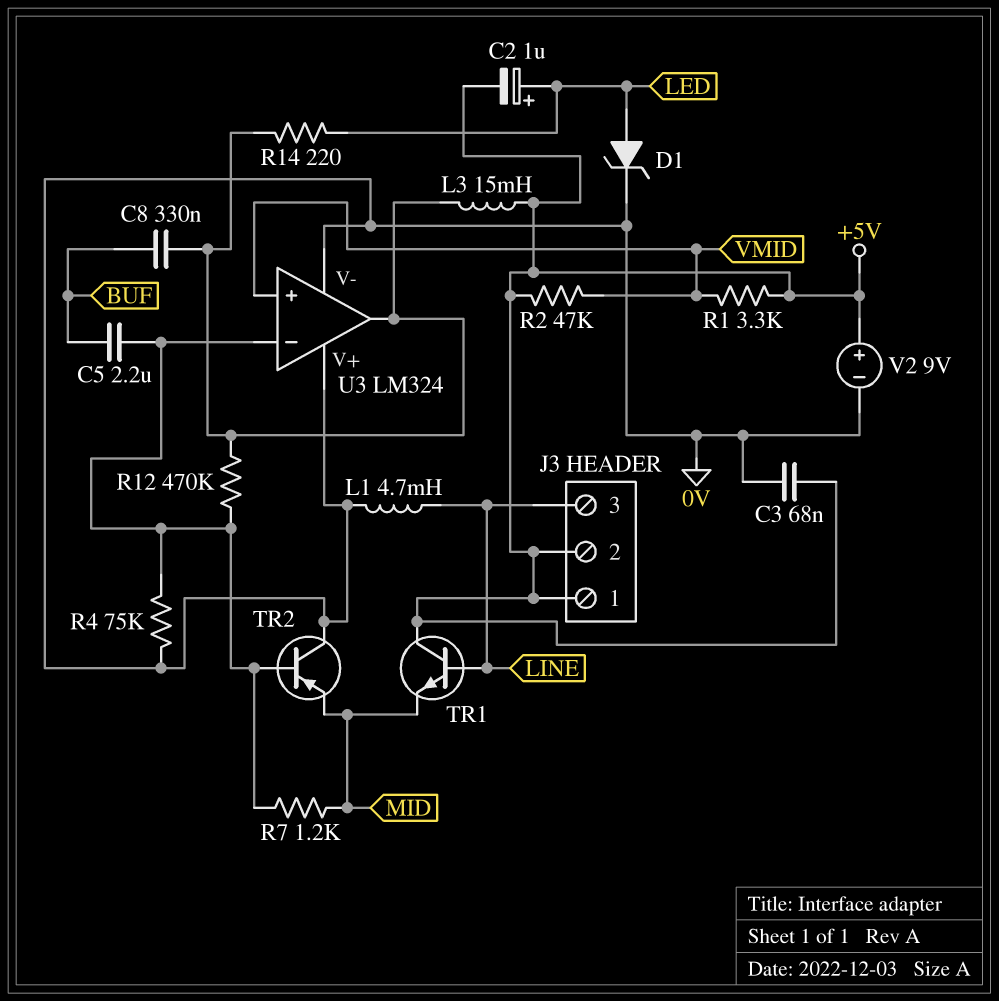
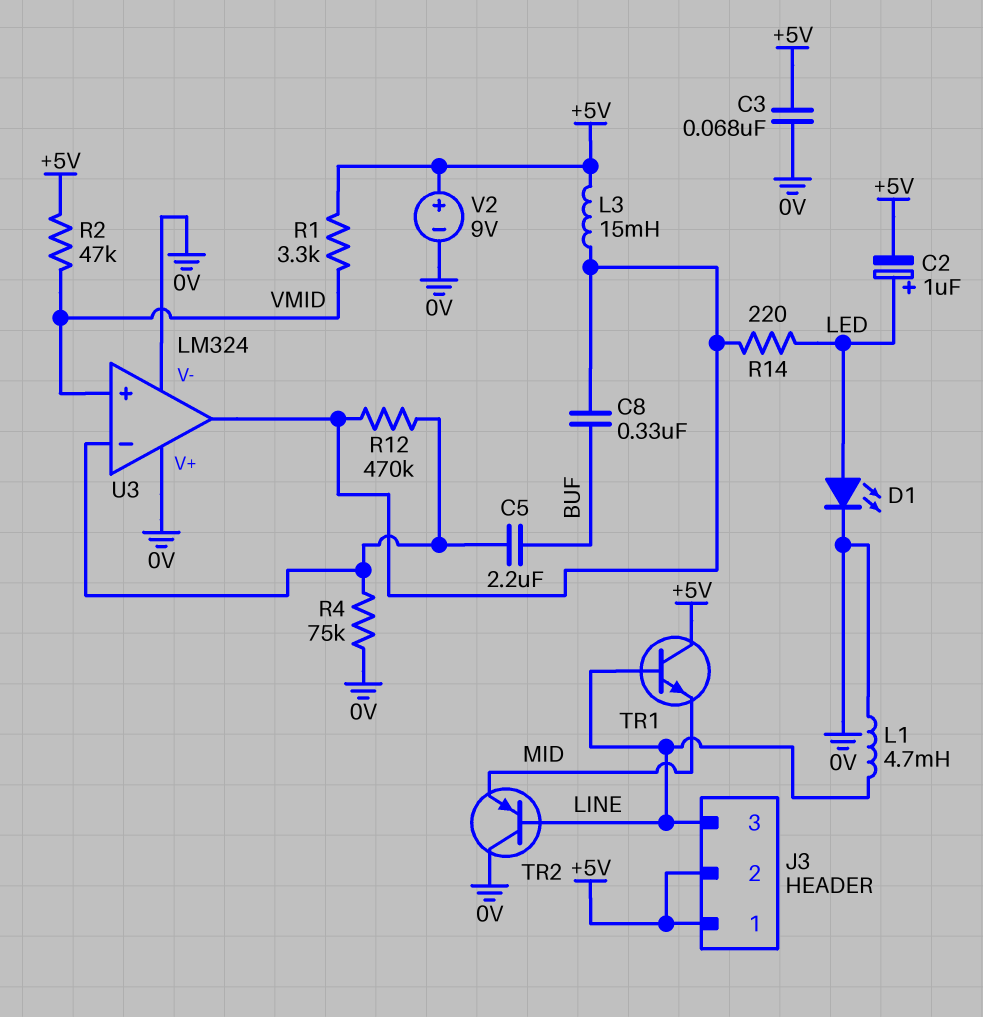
D1: zener (A LED, K 0V) -> LED (A LED, K 0V)
R7: 1.2k (MID, U3/in-) -> none
TR2: PNP (B U3/in-, C 0V, E MID) -> PNP (B LINE, C 0V, E MID)

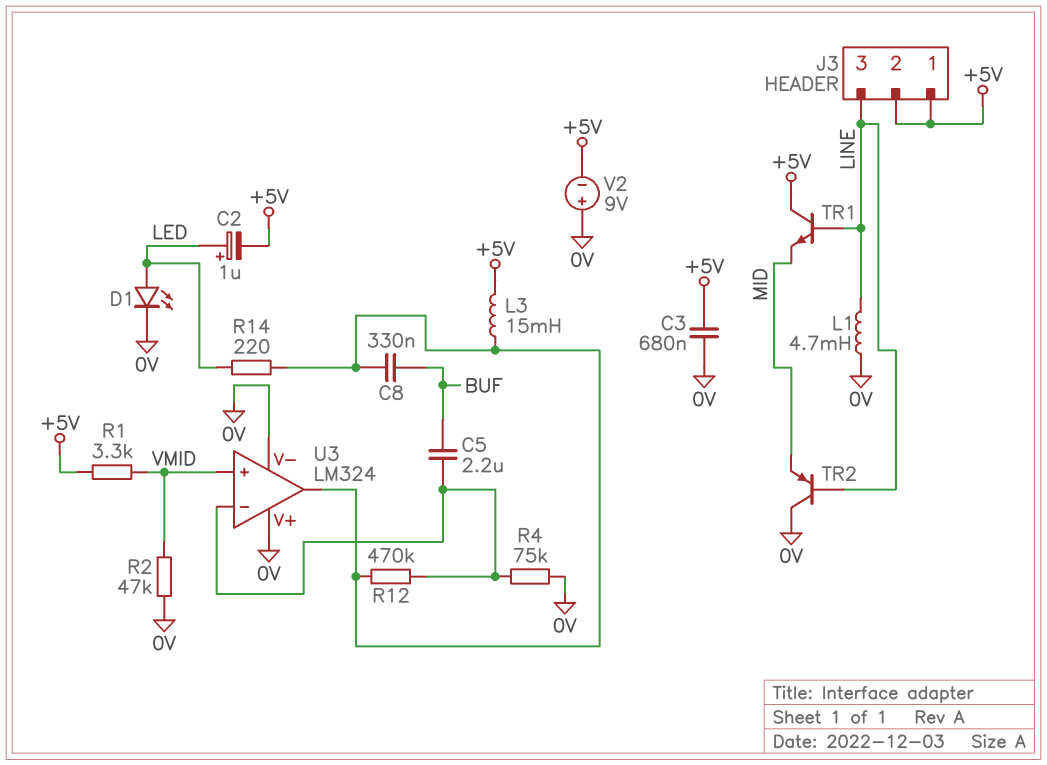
C3: 68nF (+5V, 0V) -> 680nF (+5V, 0V)
R2: 47k (+5V, VMID) -> 47k (0V, VMID)
V2: 9V (plus +5V, minus 0V) -> 9V (plus 0V, minus +5V)

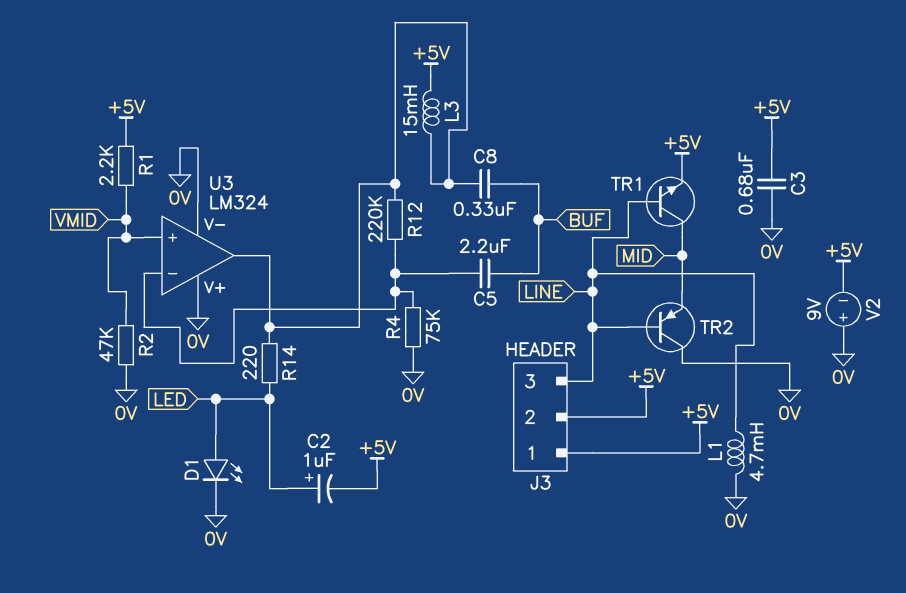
R1: 3.3k (+5V, VMID) -> 2.2k (+5V, VMID)
R12: 470k (U3/in-, U3/out) -> 220k (U3/in-, U3/out)
TR1: NPN (B LINE, C +5V, E MID) -> NPN (B LINE, C MID, E +5V)

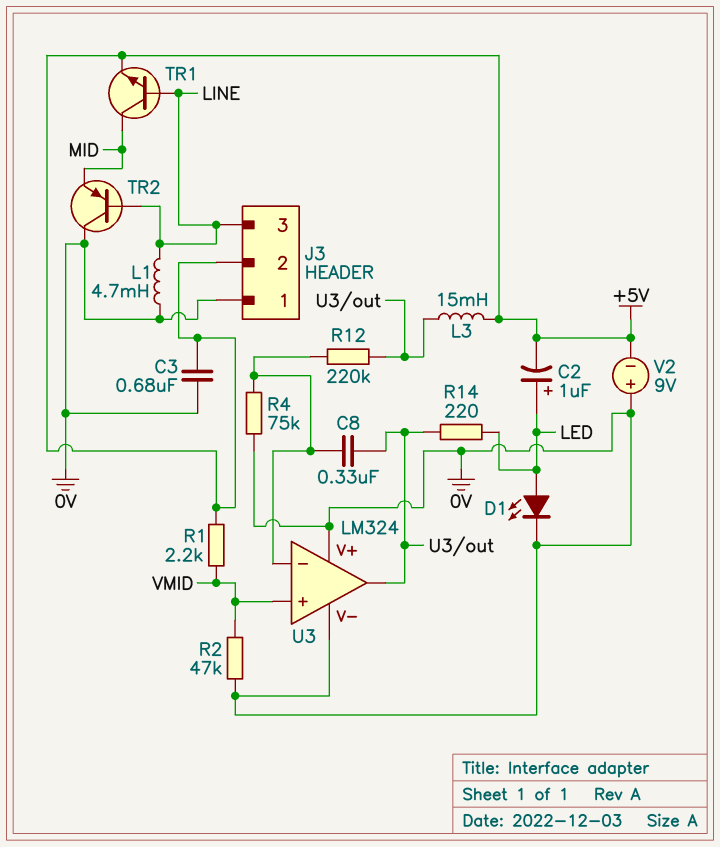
C5: 2.2uF (BUF, U3/in-) -> none
C8: 330nF (BUF, U3/out) -> 330nF (U3/in-, U3/out)
J3 pin 1: +5V -> 0V

